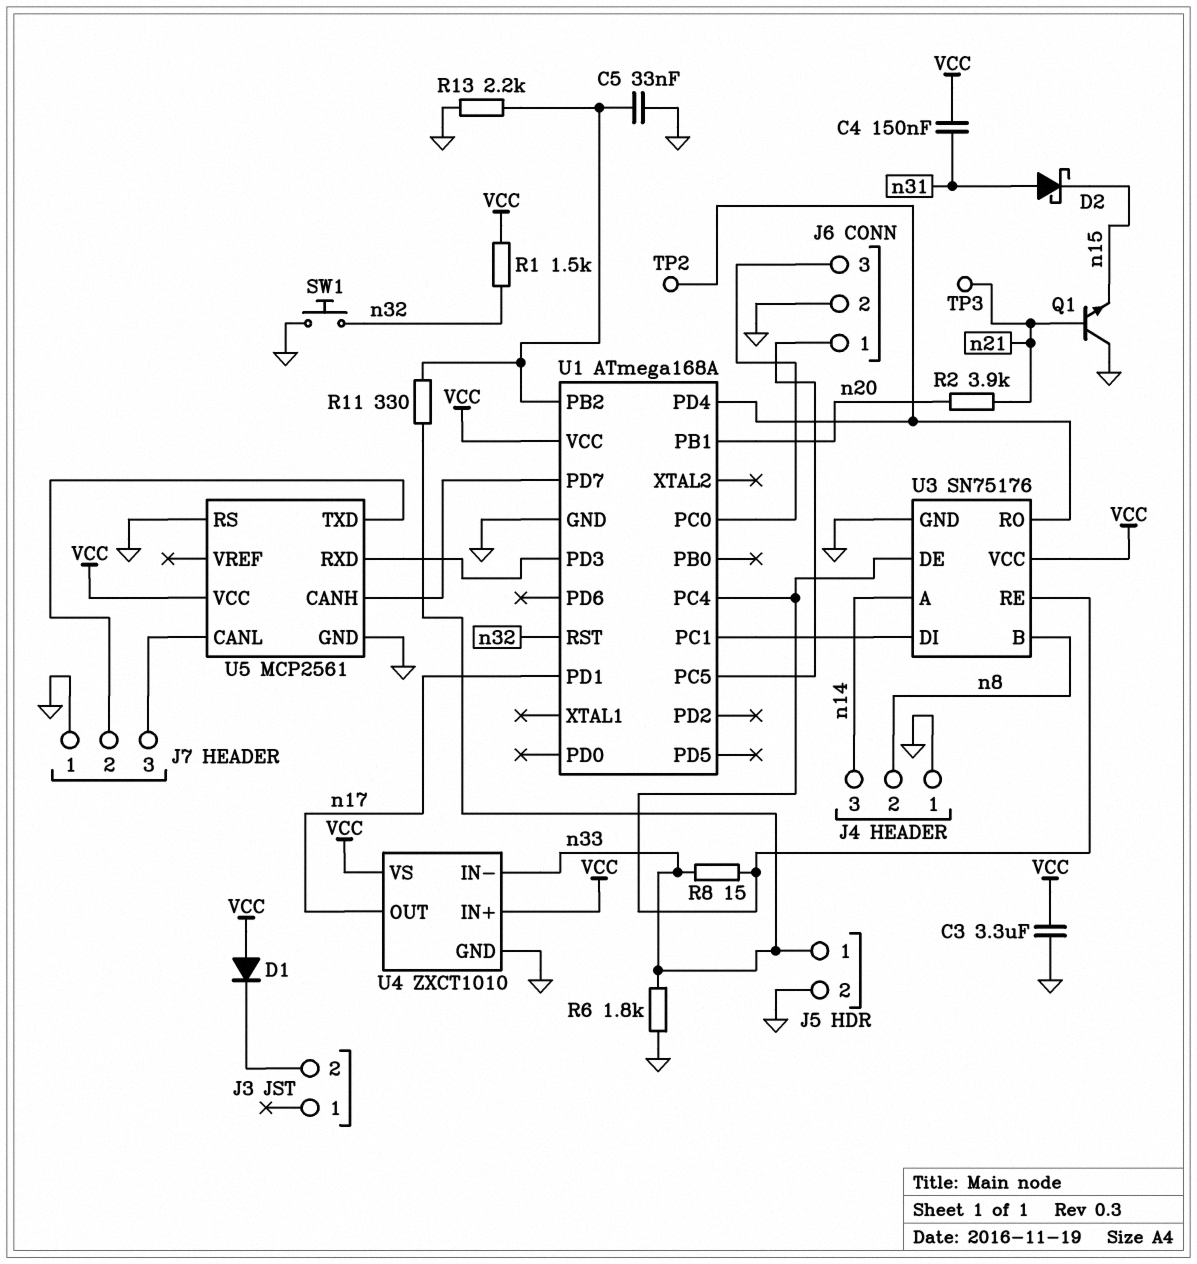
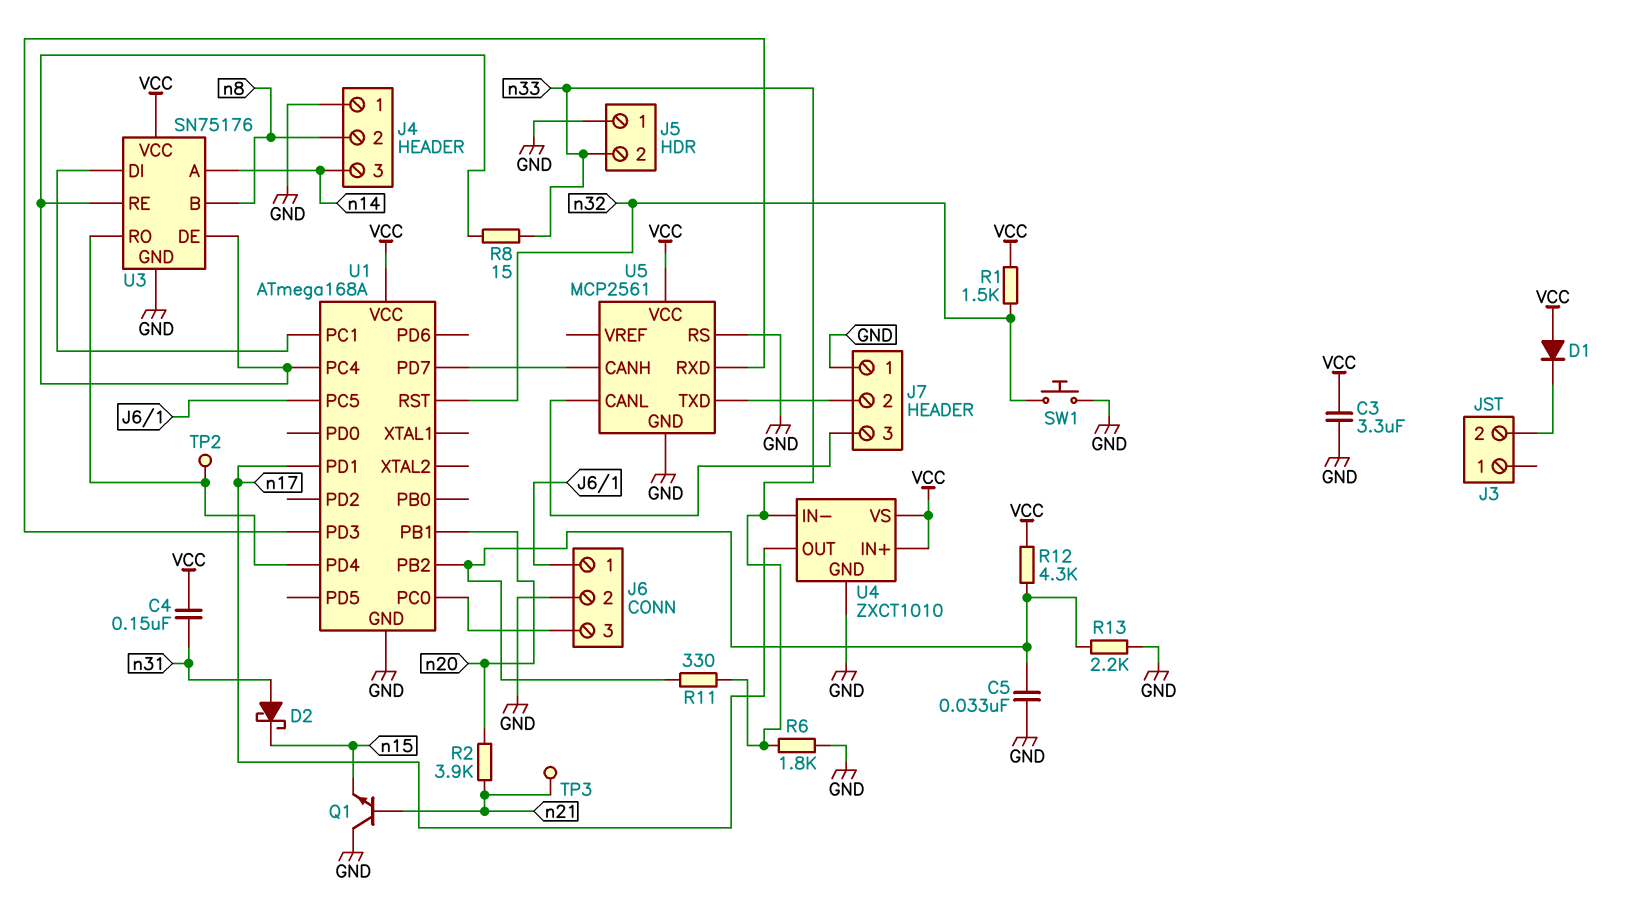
J5 pin 1: n33 -> GND
J5 pin 2: GND -> n33
R12: none -> 4.3k (U1/PB2, VCC)

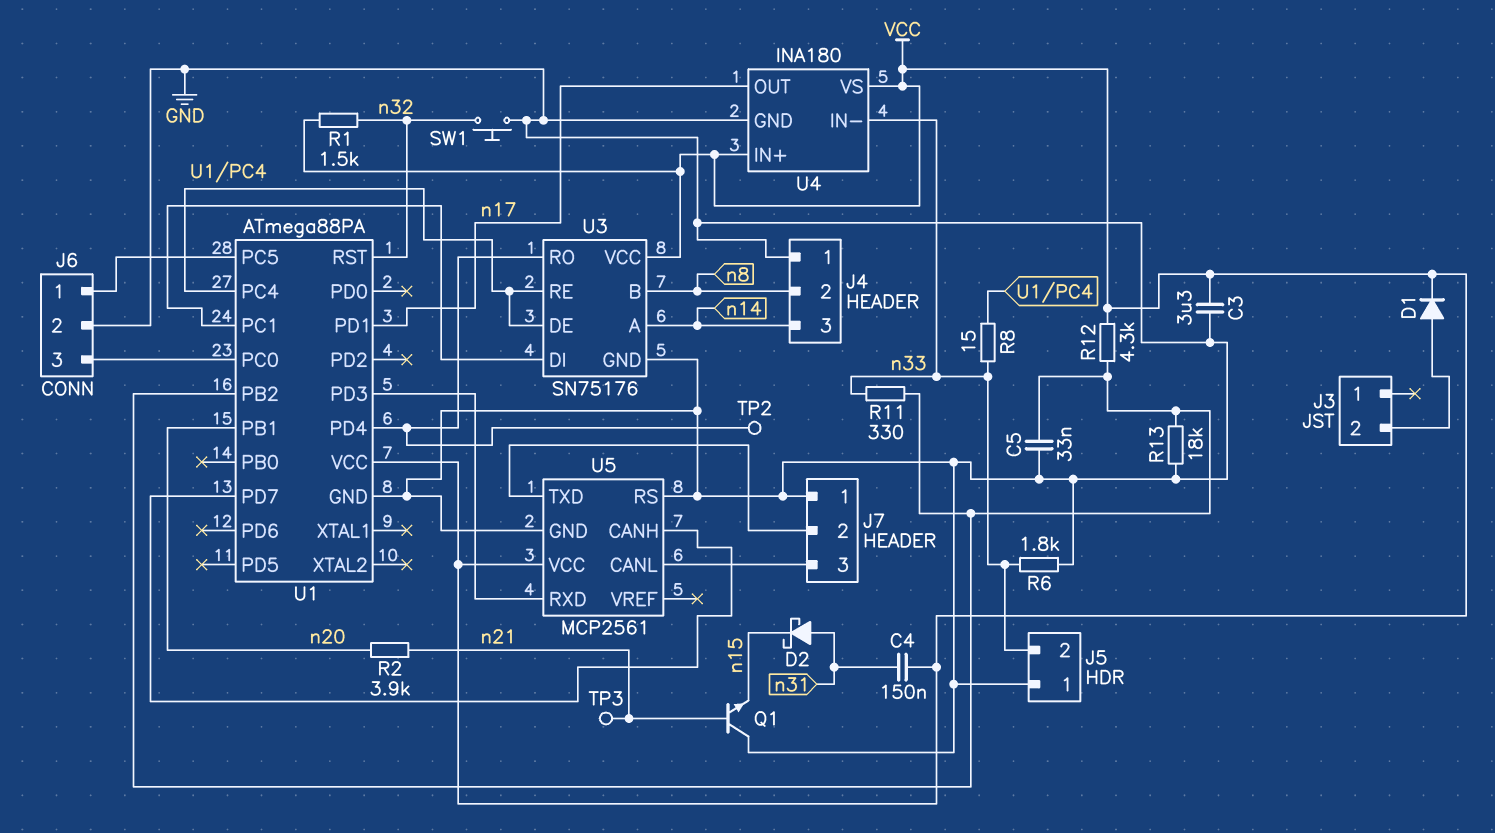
D1: diode (A VCC, K J3/2) -> diode (A J3/2, K VCC)
R13: 2.2k (GND, U1/PB2) -> 18k (GND, U1/PB2)
U1: ATmega168A -> ATmega88PA
U4: ZXCT1010 -> INA180

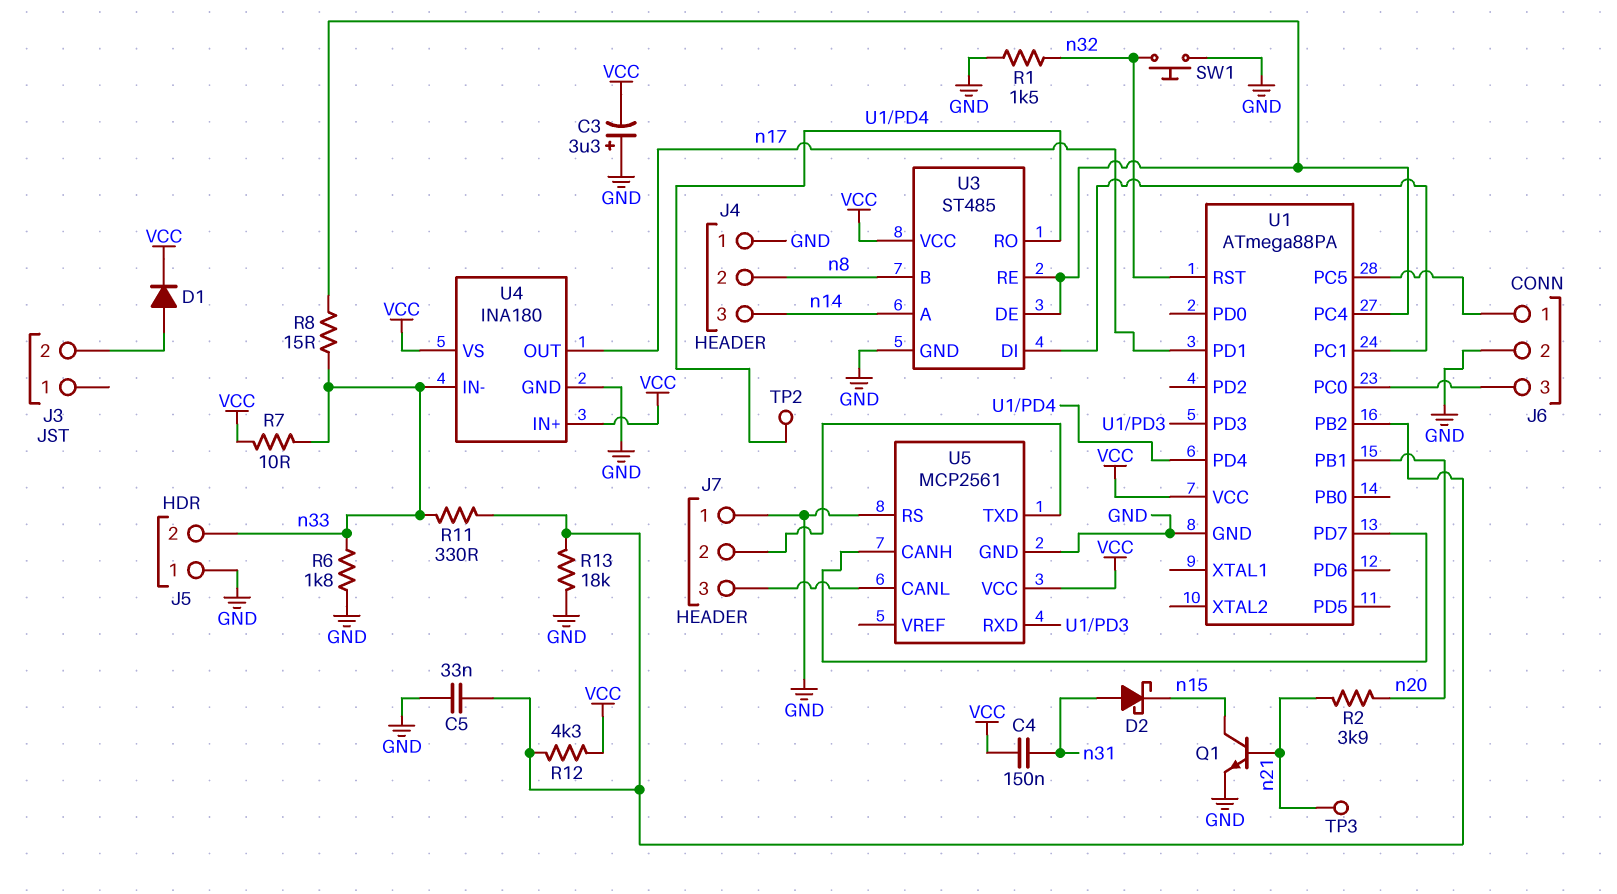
C3: 3.3uF (GND, VCC) -> 3.3uF (plus GND, minus VCC)
Q1: NPN (B n21, C GND, E n15) -> NPN (B n21, C n15, E GND)
R1: 1.5k (VCC, n32) -> 1.5k (GND, n32)
R7: none -> 10 (VCC, n33)
U3: SN75176 -> ST485

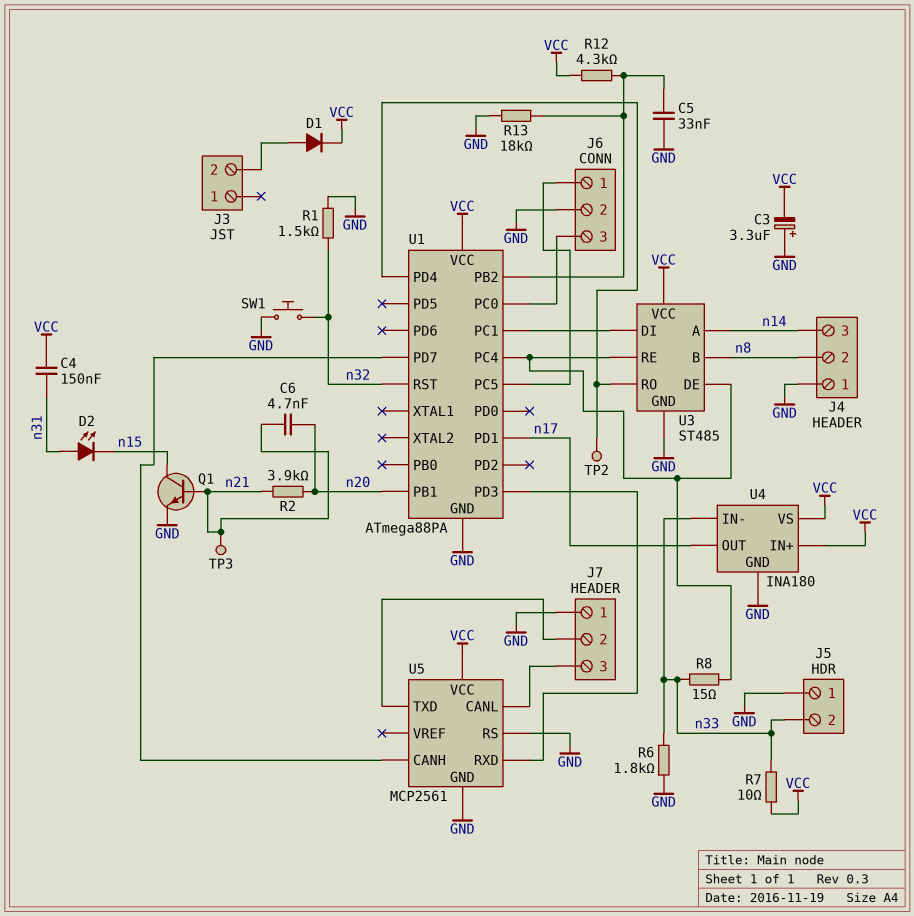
C6: none -> 4.7nF (n20, n21)
D2: schottky (A n31, K n15) -> LED (A n31, K n15)
R11: 330 (U1/PB2, n33) -> none

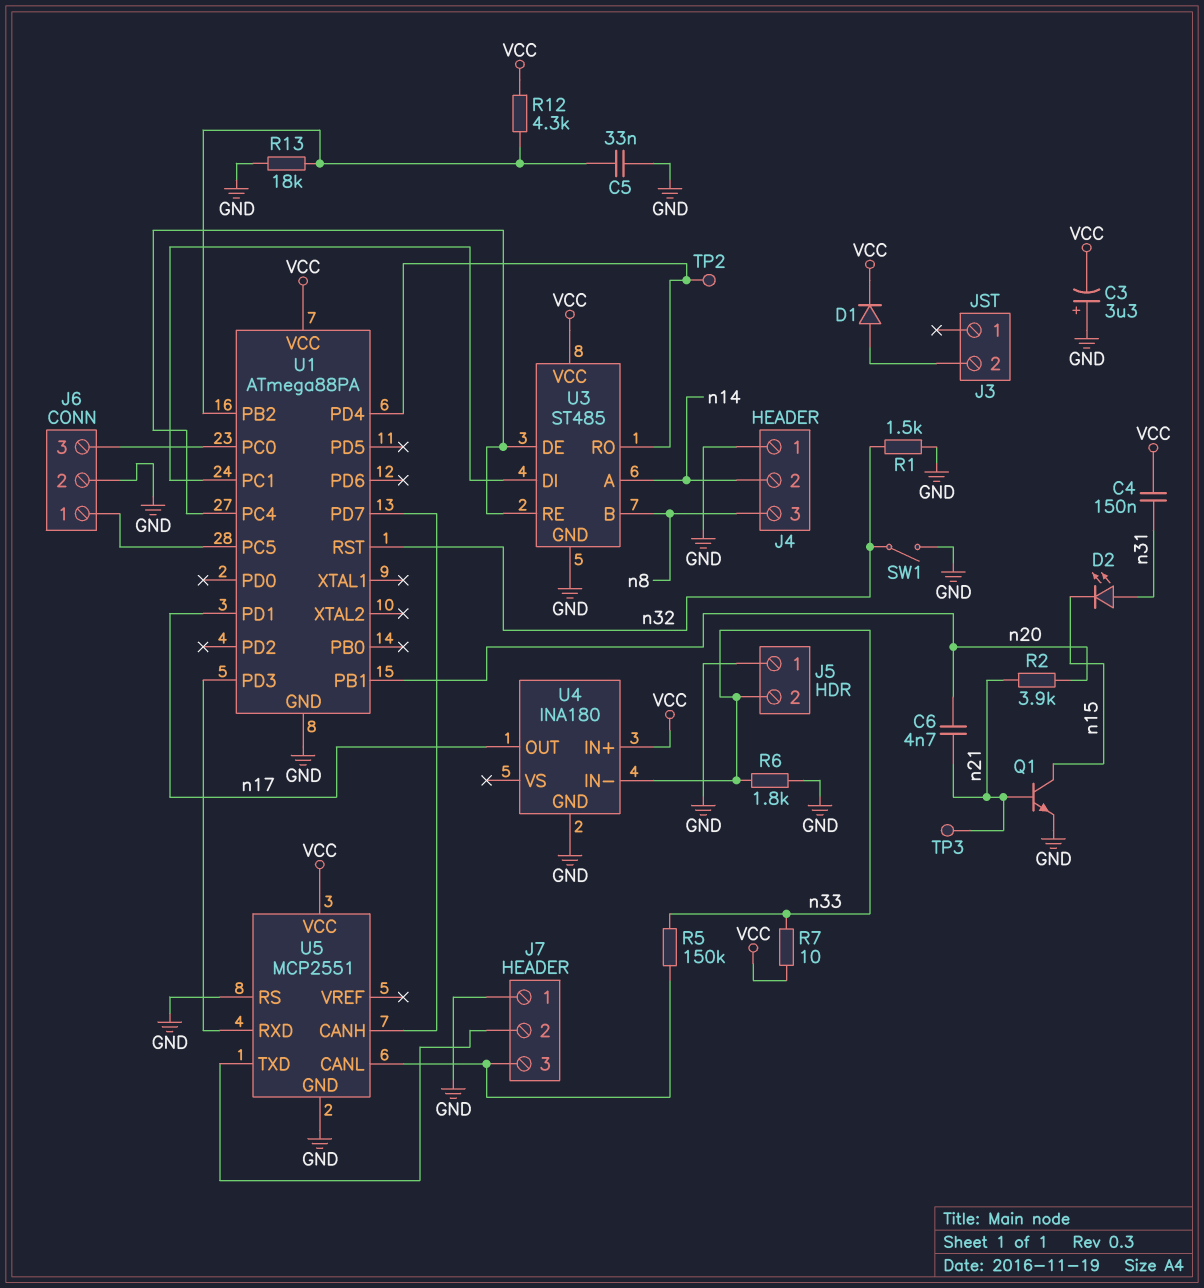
J4 pin 2: n8 -> n14
J4 pin 3: n14 -> n8
R5: none -> 150k (J7/3, n33)
R8: 15 (U1/PC4, n33) -> none
SW1: button (GND, n32) -> switch (GND, n32)
U4 pin VS: VCC -> none
U5: MCP2561 -> MCP2551

